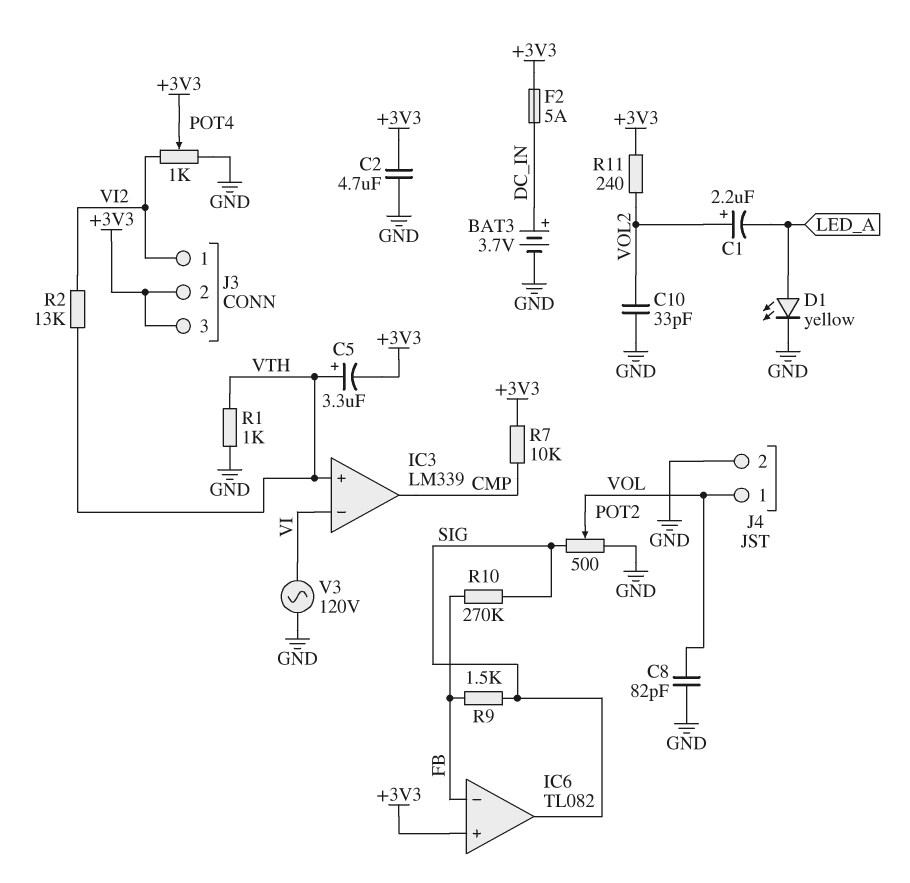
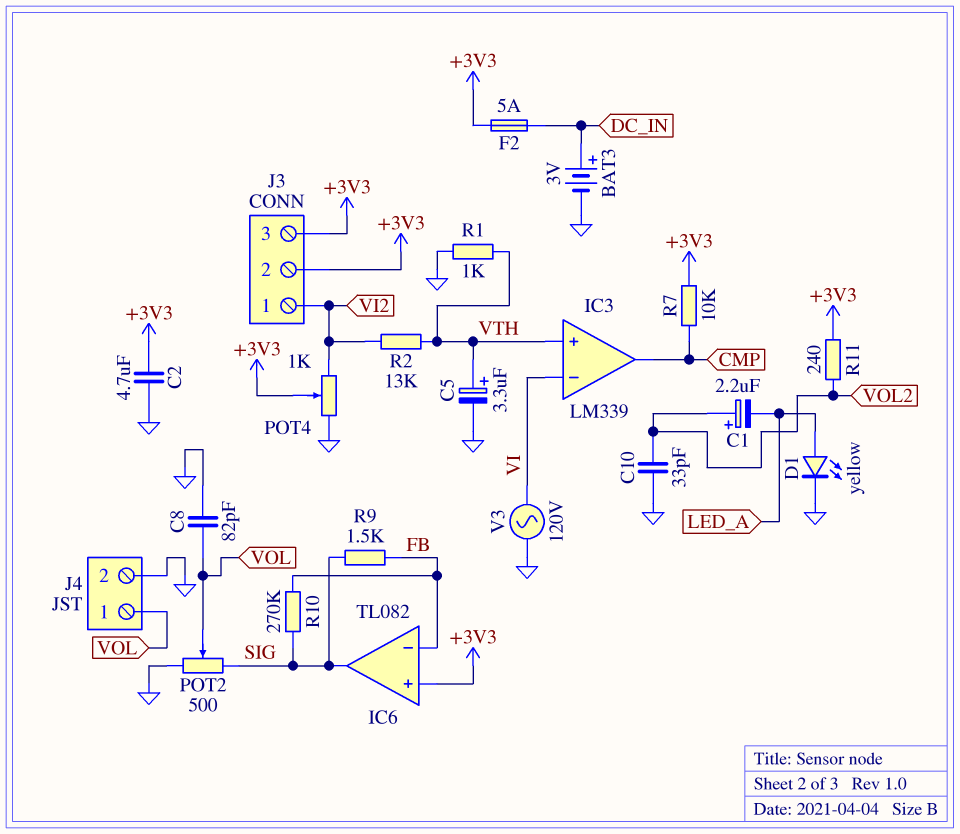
BAT3: 3.7V (plus DC_IN, minus GND) -> 3V (plus DC_IN, minus GND)
C5: 3.3uF (plus VTH, minus +3V3) -> 3.3uF (plus VTH, minus GND)

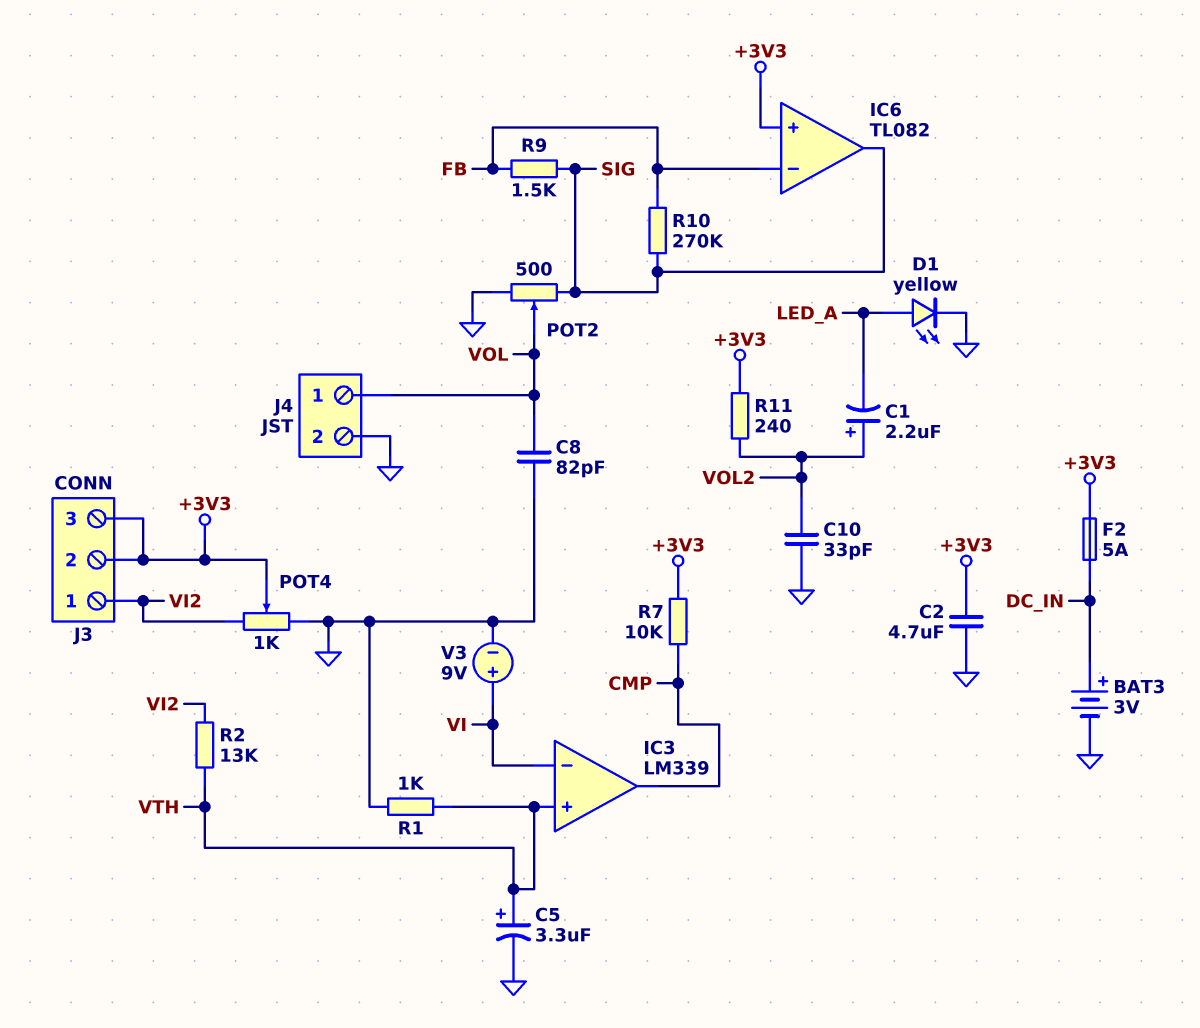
V3: AC 120V (GND, VI) -> 9V (plus VI, minus GND)

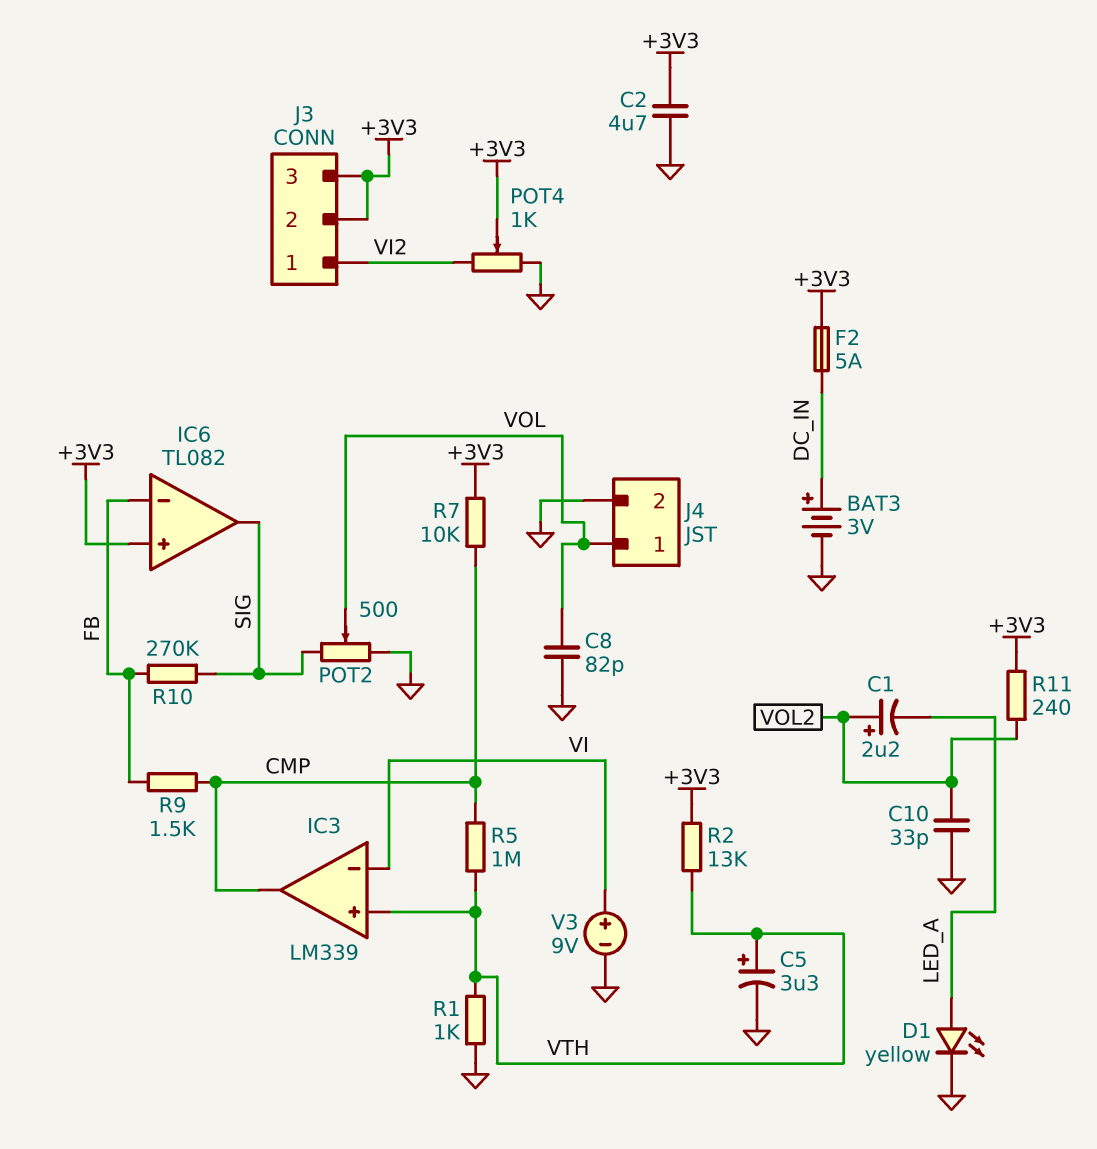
R2: 13k (VI2, VTH) -> 13k (+3V3, VTH)
R5: none -> 1M (CMP, VTH)
R9: 1.5k (FB, SIG) -> 1.5k (CMP, FB)

